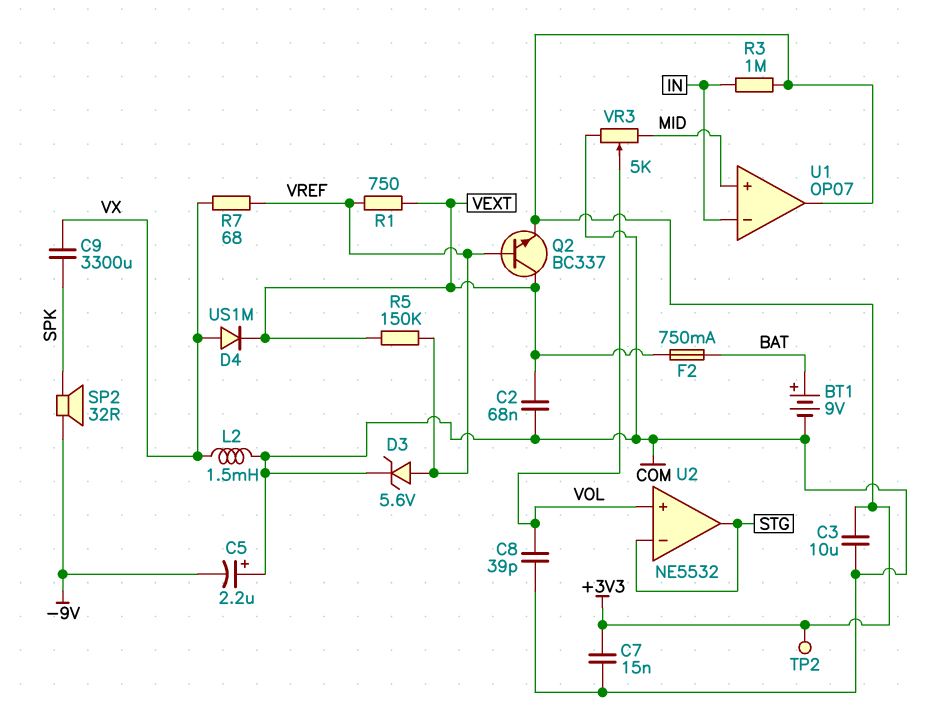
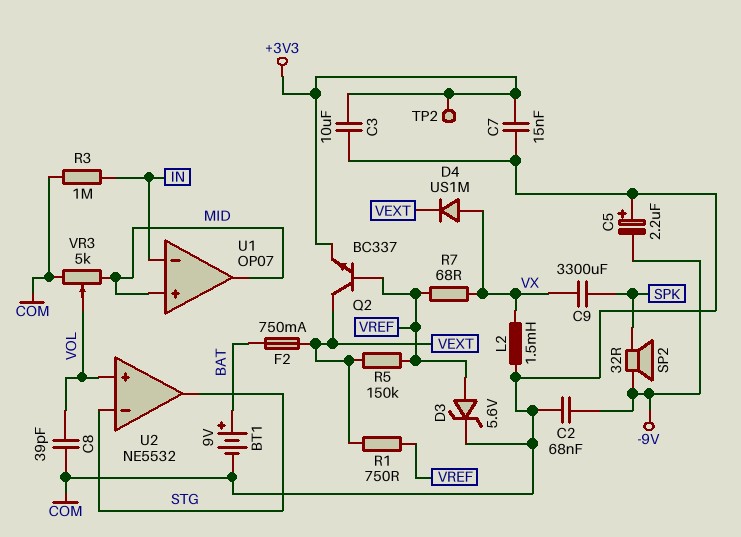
C2: 68nF (COM, VEXT) -> 68nF (-9V, COM)
R3: 1M (+3V3, IN) -> 1M (COM, IN)
U1 pin out: +3V3 -> MID

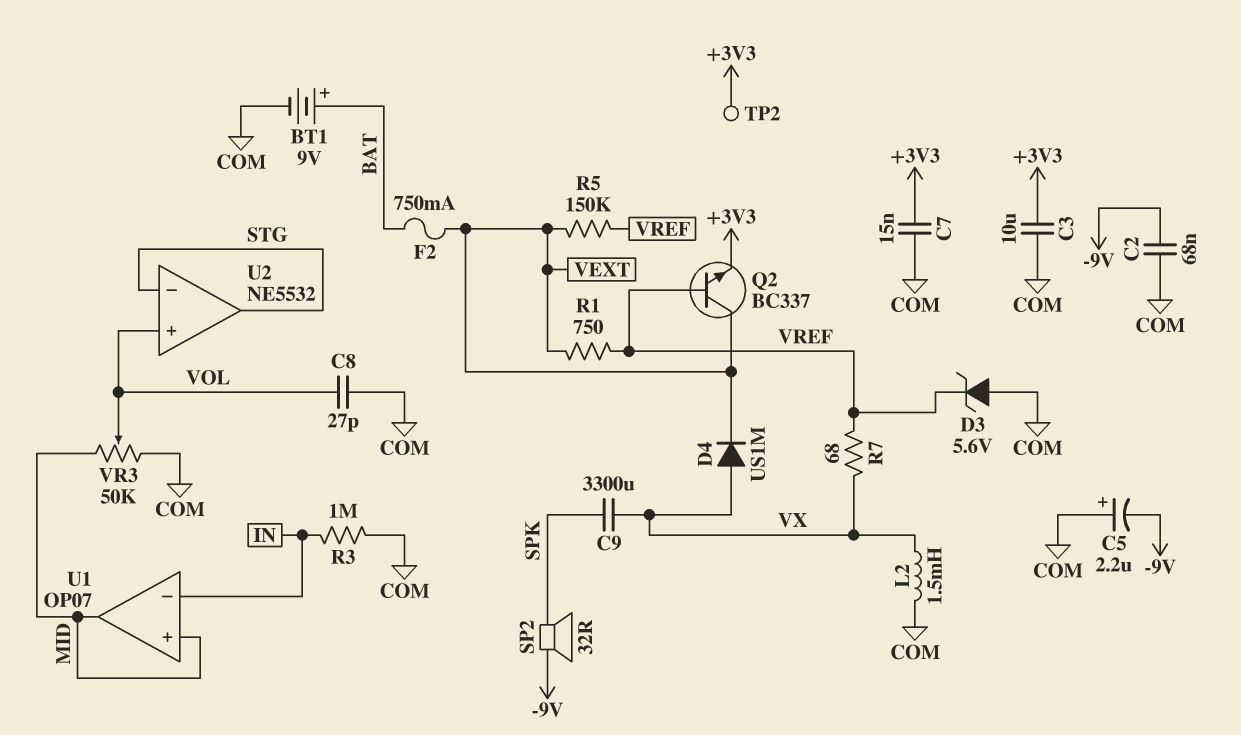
C8: 39pF (COM, VOL) -> 27pF (COM, VOL)
D3: zener 5.6V (A VREF, K COM) -> zener 5.6V (A COM, K VREF)
VR3: 5k (COM, MID, wiper VOL) -> 50k (COM, MID, wiper VOL)

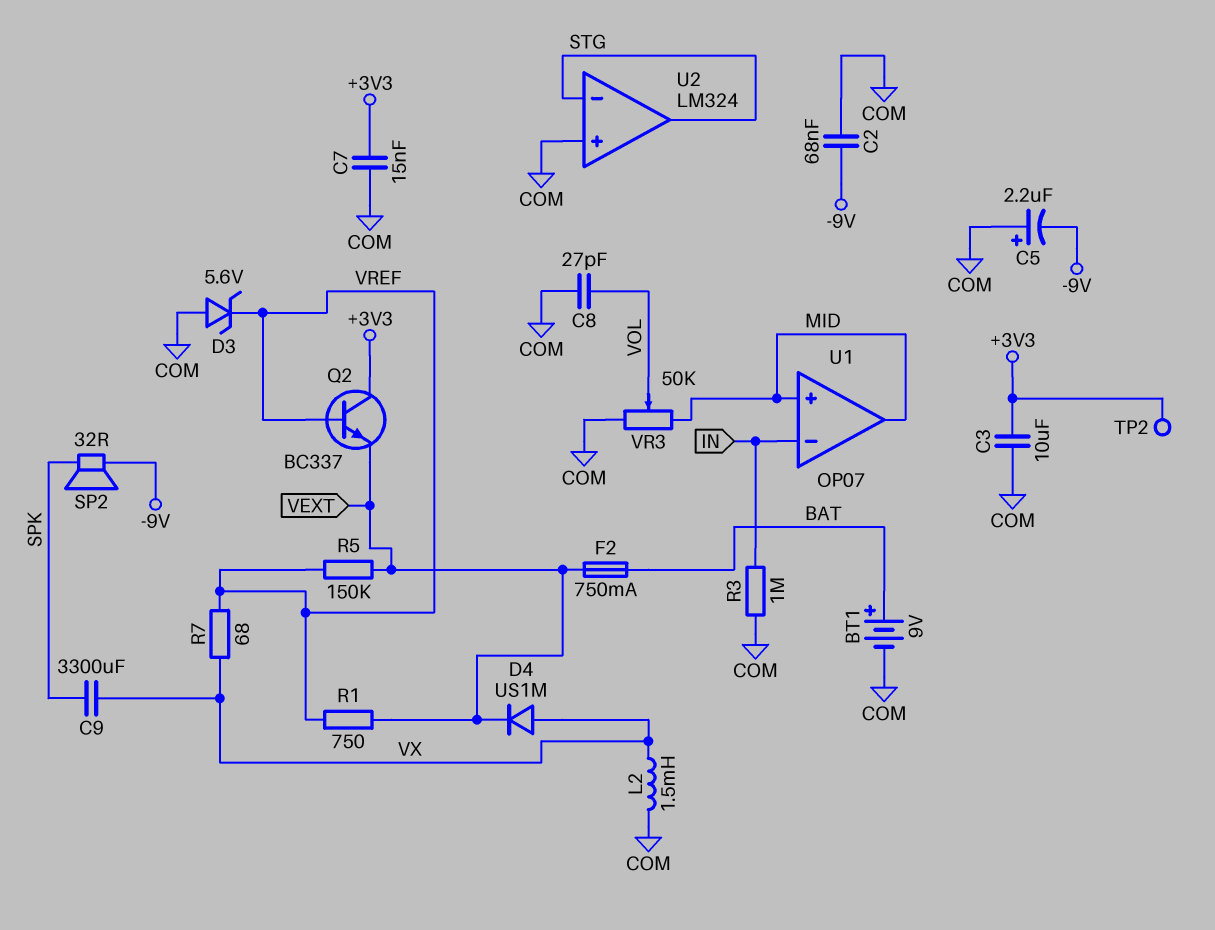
Q2: NPN BC337 (B VREF, C VEXT, E +3V3) -> NPN BC337 (B VREF, C +3V3, E VEXT)
U2: NE5532 -> LM324
U2 pin in+: VOL -> COM

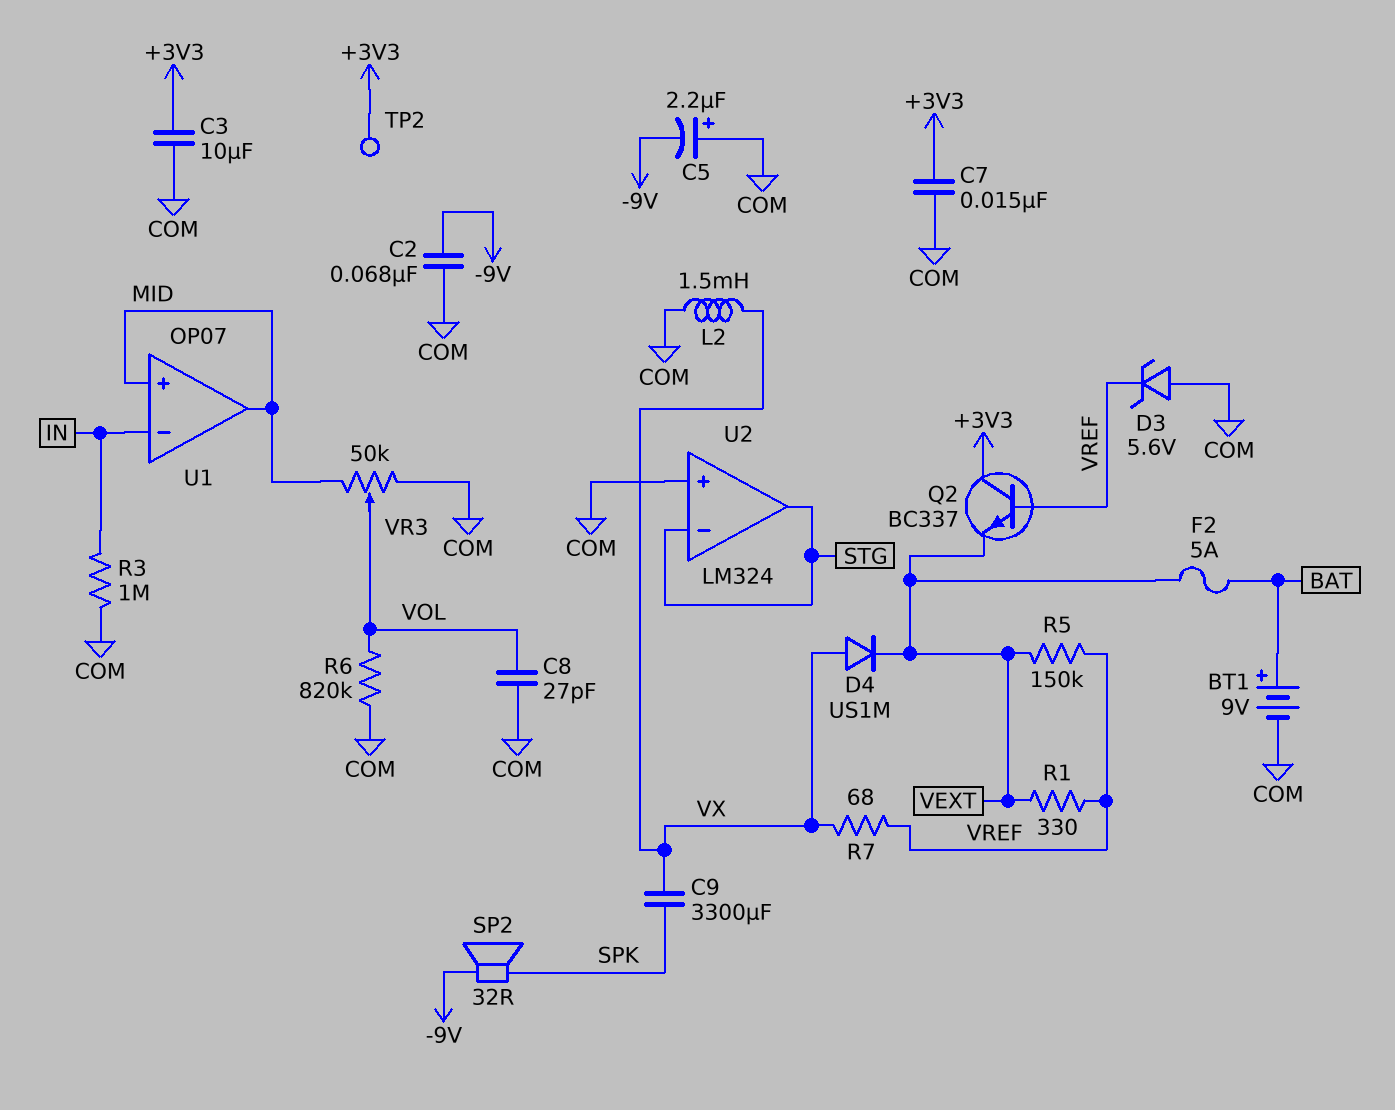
F2: 750mA (BAT, VEXT) -> 5A (BAT, VEXT)
R1: 750 (VEXT, VREF) -> 330 (VEXT, VREF)
R6: none -> 820k (COM, VOL)

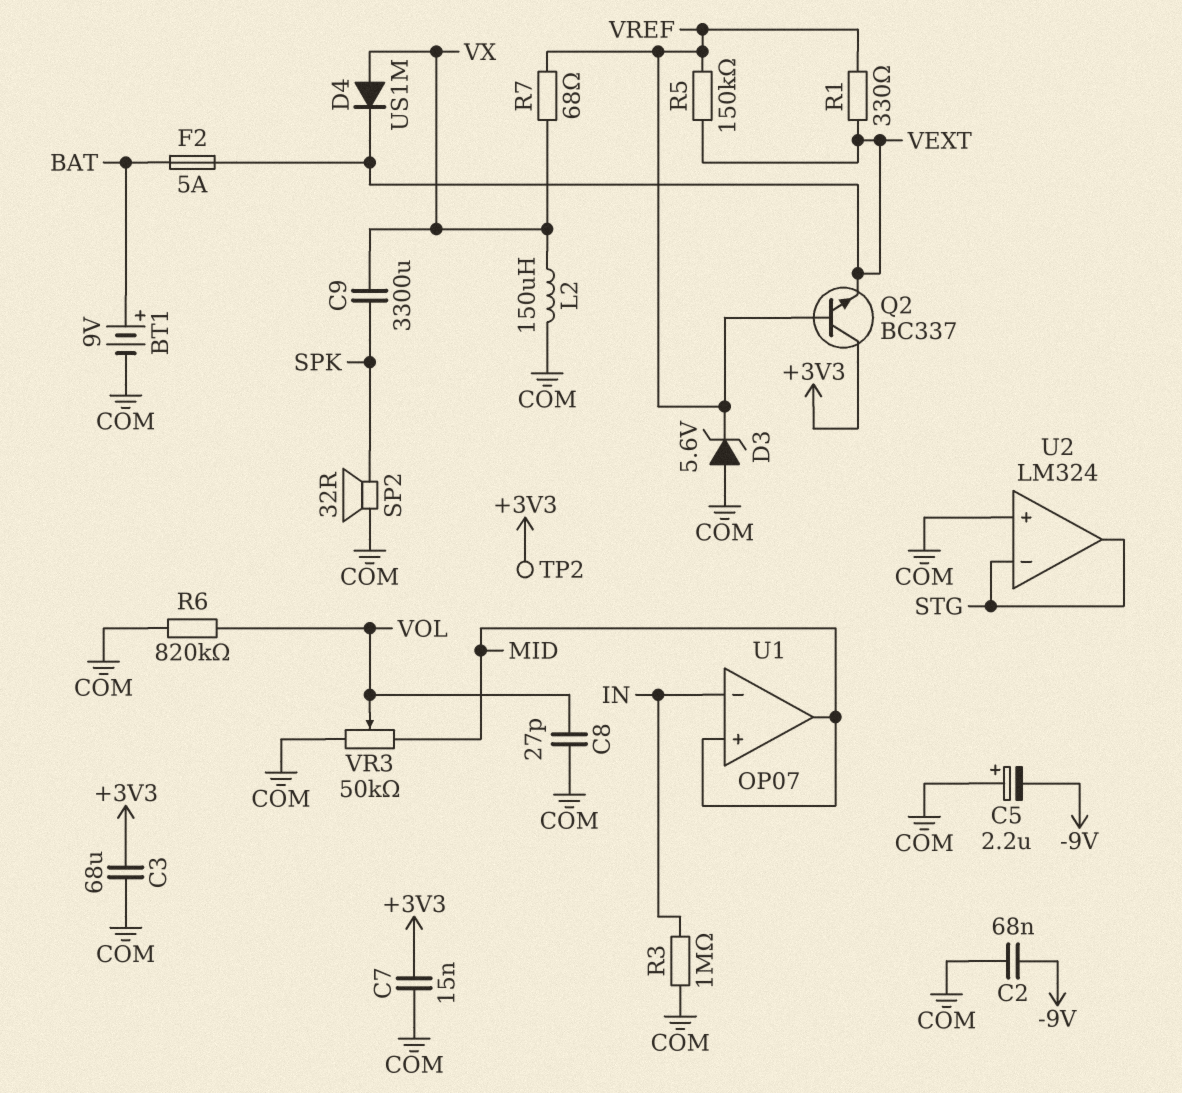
C3: 10uF (+3V3, COM) -> 68uF (+3V3, COM)
L2: 1.5mH (COM, VX) -> 150uH (COM, VX)
SP2: speaker 32R (-9V, SPK) -> speaker 32R (COM, SPK)

